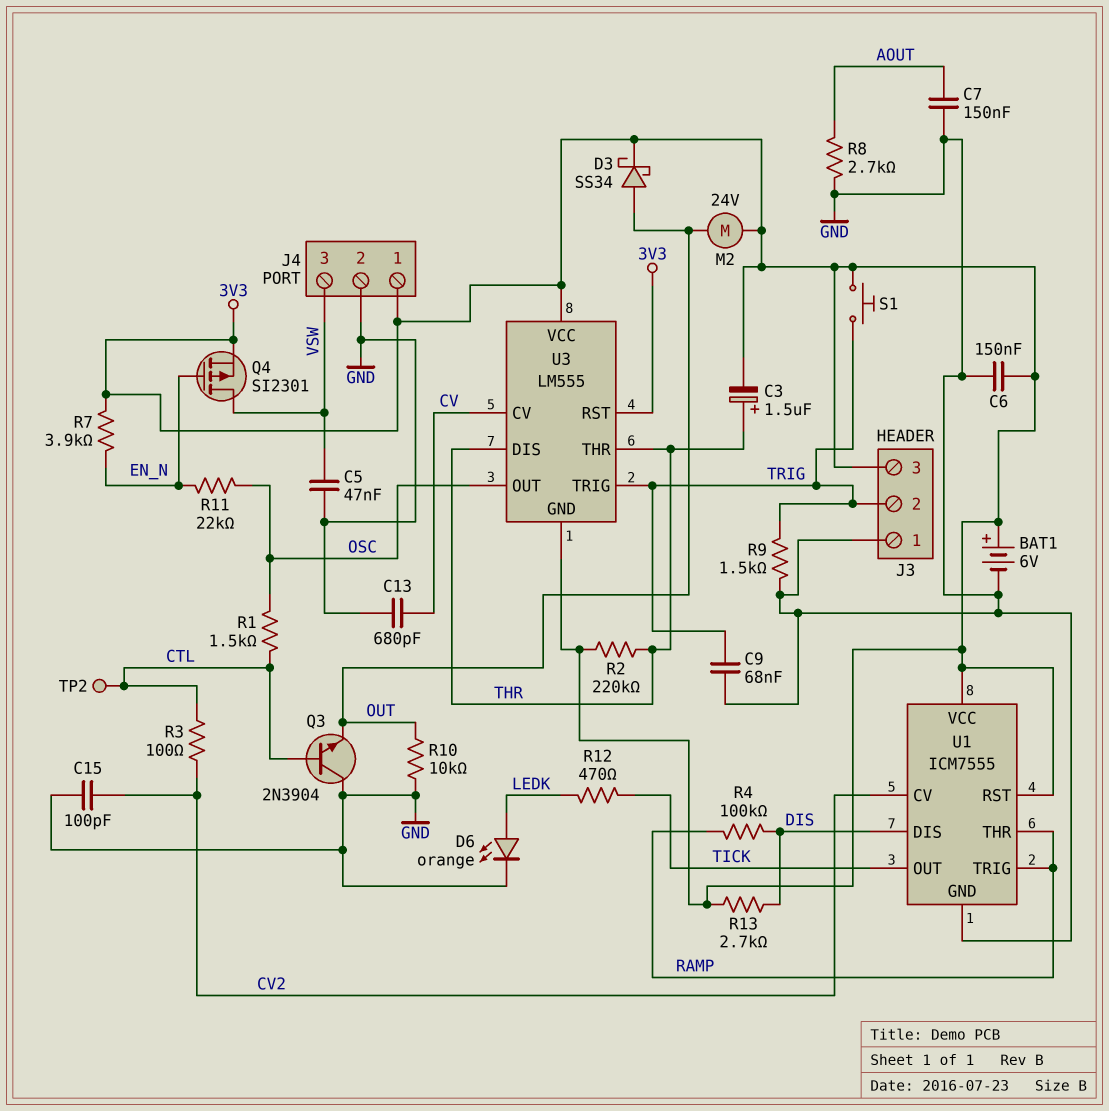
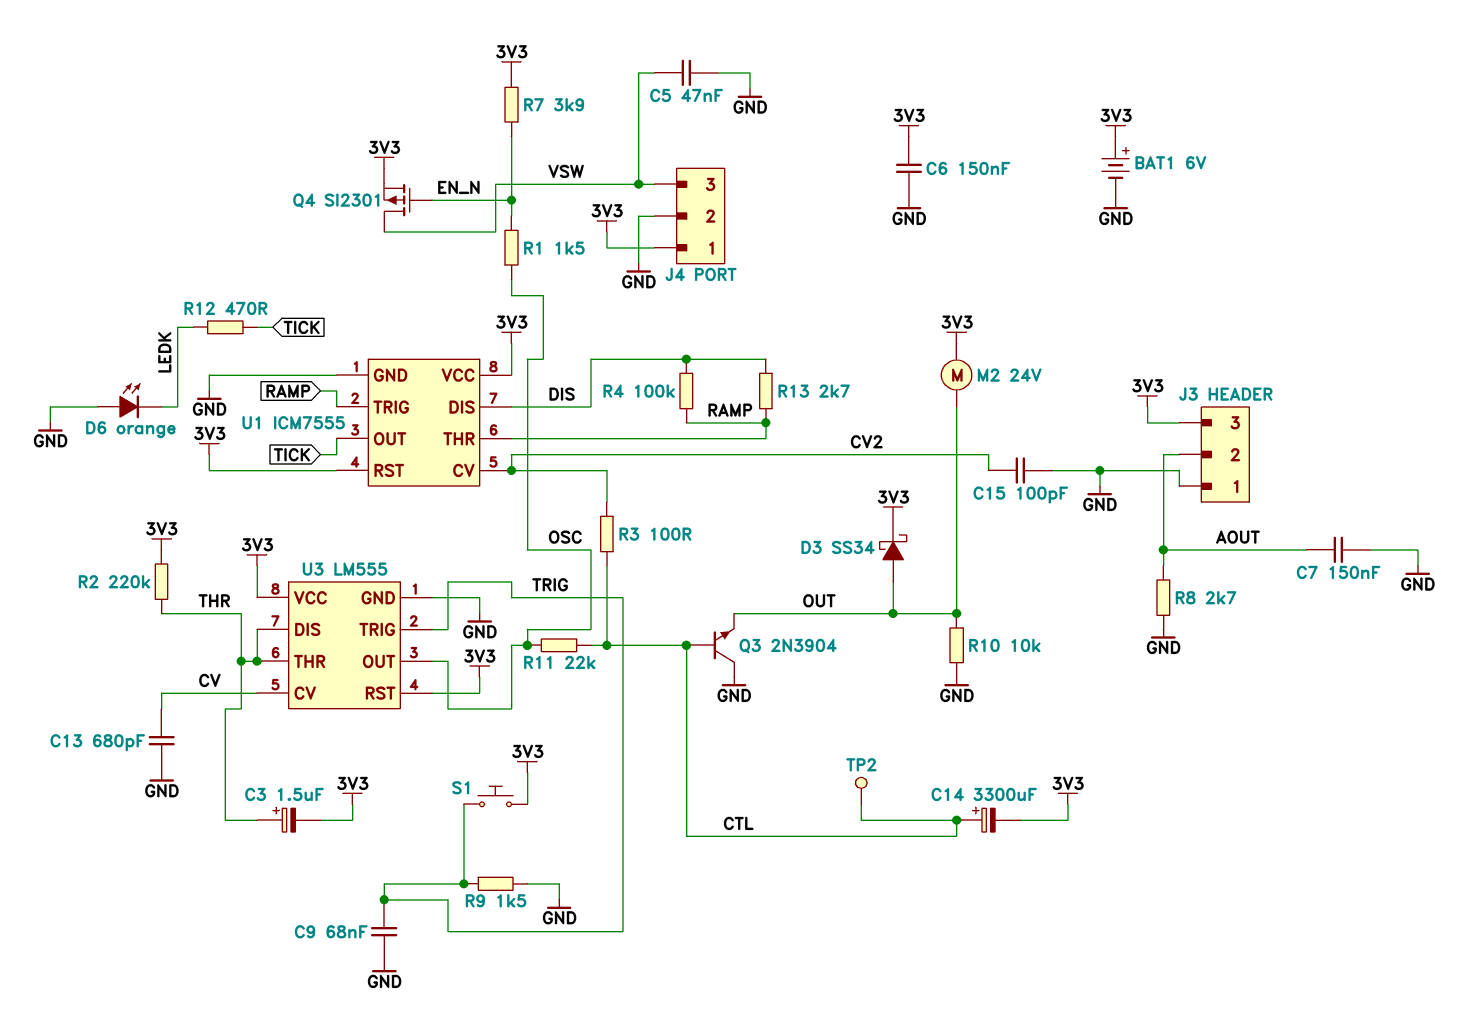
C14: none -> 3300uF (plus CTL, minus 3V3)
D6: LED orange (A LEDK, K GND) -> LED orange (A GND, K LEDK)
J3 pin 2: TRIG -> AOUT
R1: 1.5k (CTL, OSC) -> 1.5k (EN_N, OSC)
R11: 22k (EN_N, OSC) -> 22k (CTL, OSC)
R13: 2.7k (3V3, DIS) -> 2.7k (DIS, RAMP)
U3 pin GND: 3V3 -> GND

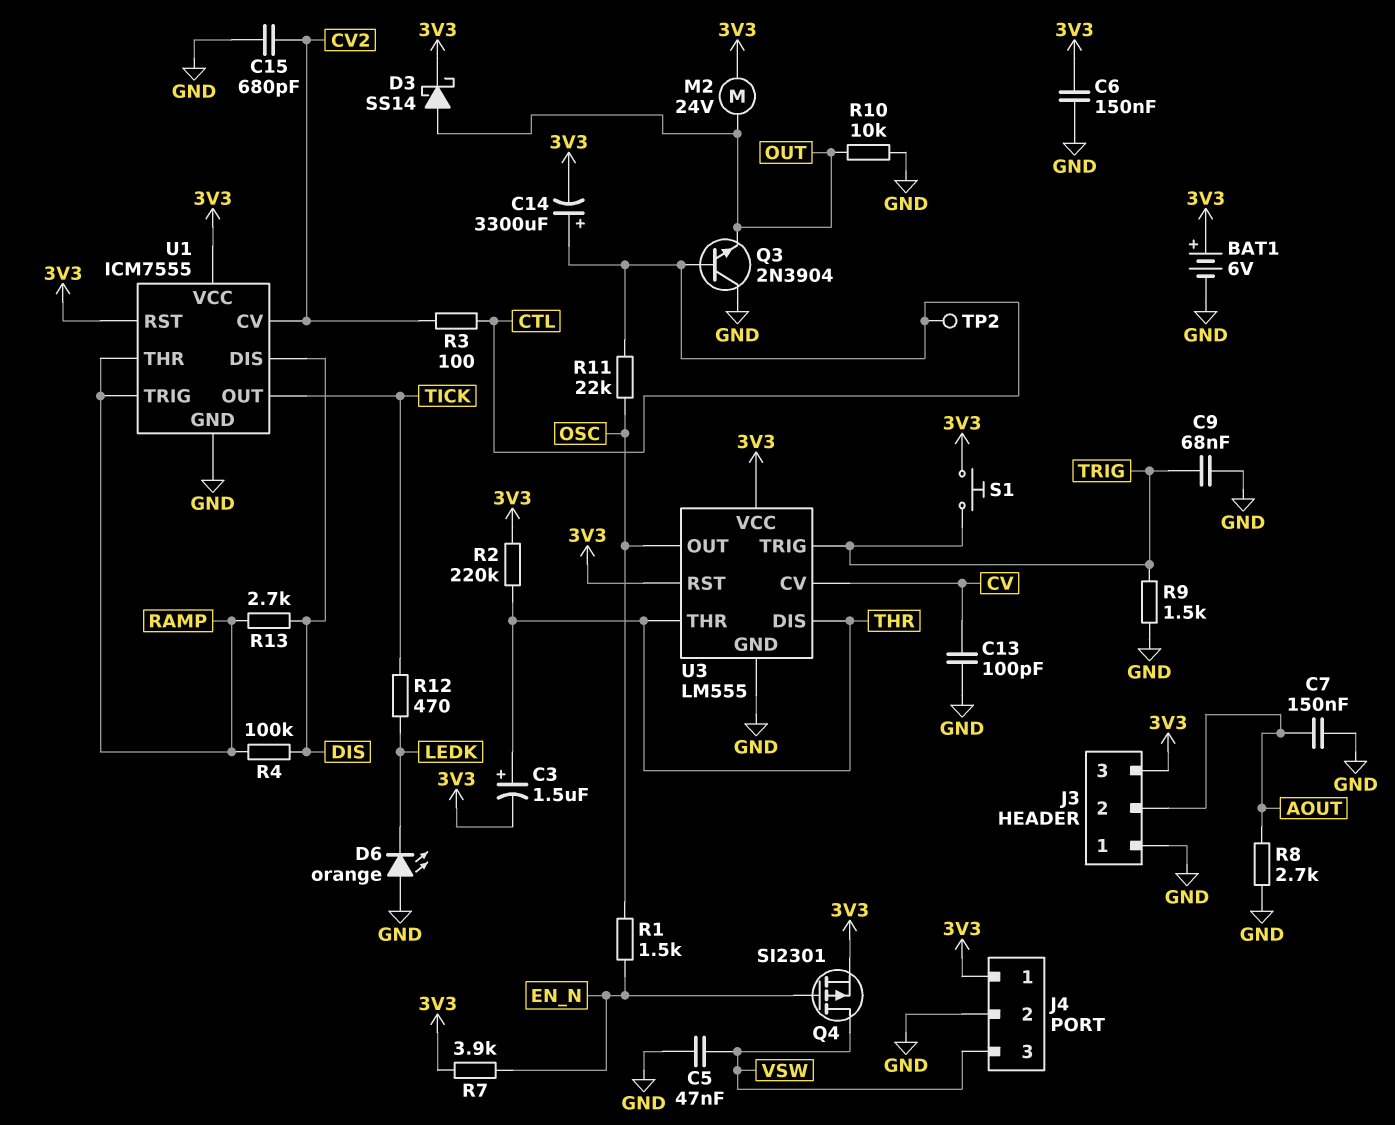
C13: 680pF (CV, GND) -> 100pF (CV, GND)
C15: 100pF (CV2, GND) -> 680pF (CV2, GND)
D3: schottky SS34 (A OUT, K 3V3) -> schottky SS14 (A OUT, K 3V3)

